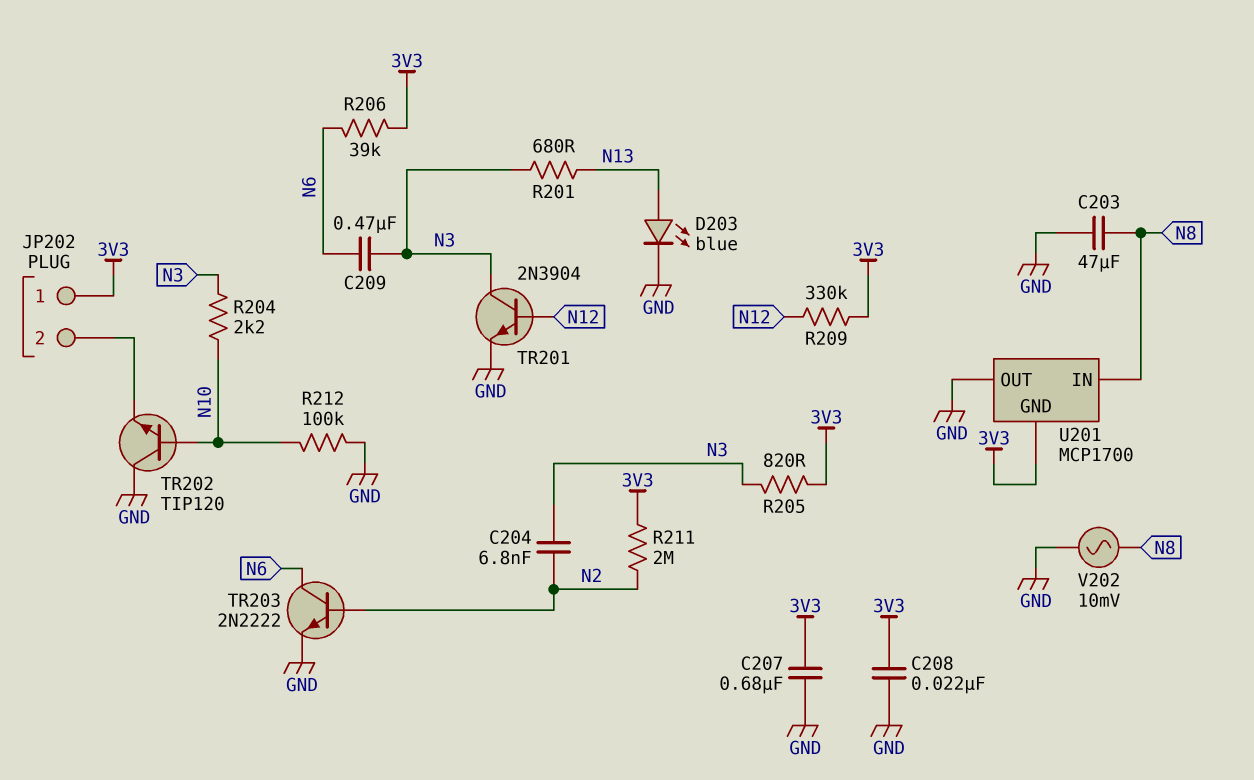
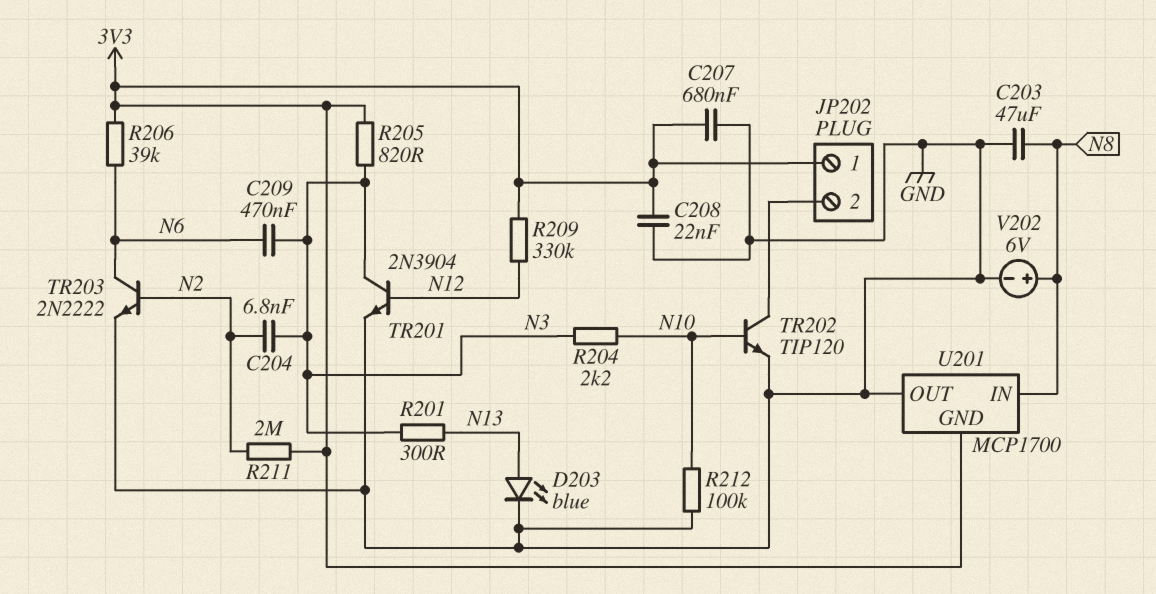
R201: 680 (N3, N13) -> 300 (N3, N13)
TR202: NPN TIP120 (B N10, C GND, E JP202/2) -> NPN TIP120 (B N10, C JP202/2, E GND)
V202: AC 10mV (GND, N8) -> 6V (plus N8, minus GND)

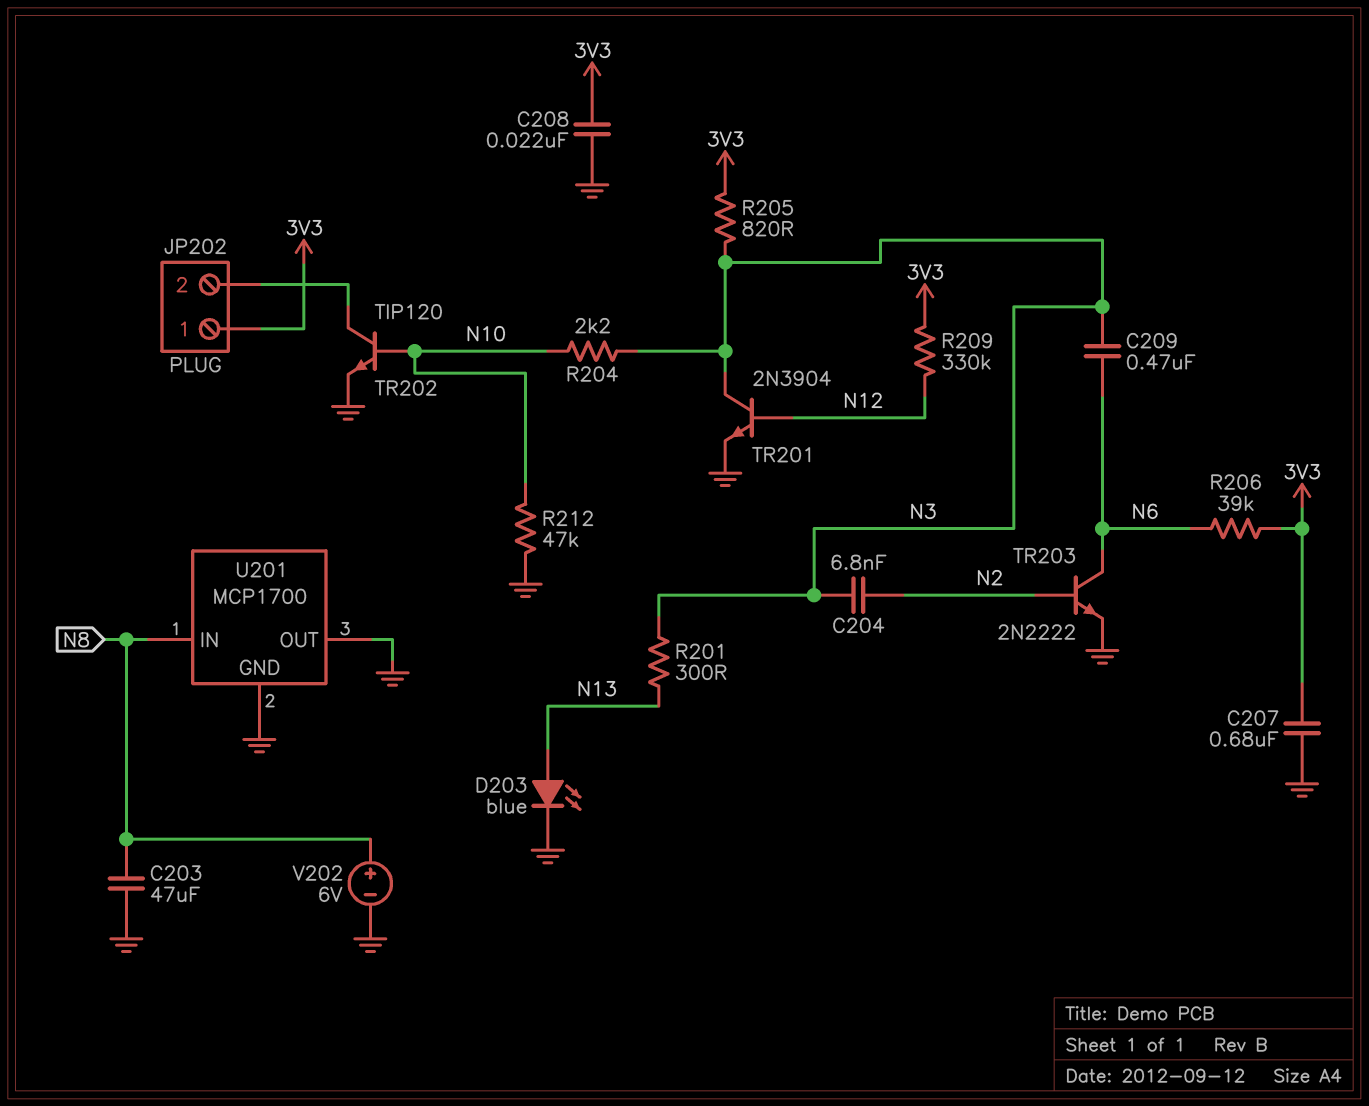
R211: 2M (3V3, N2) -> none
R212: 100k (GND, N10) -> 47k (GND, N10)
U201 pin GND: 3V3 -> GND

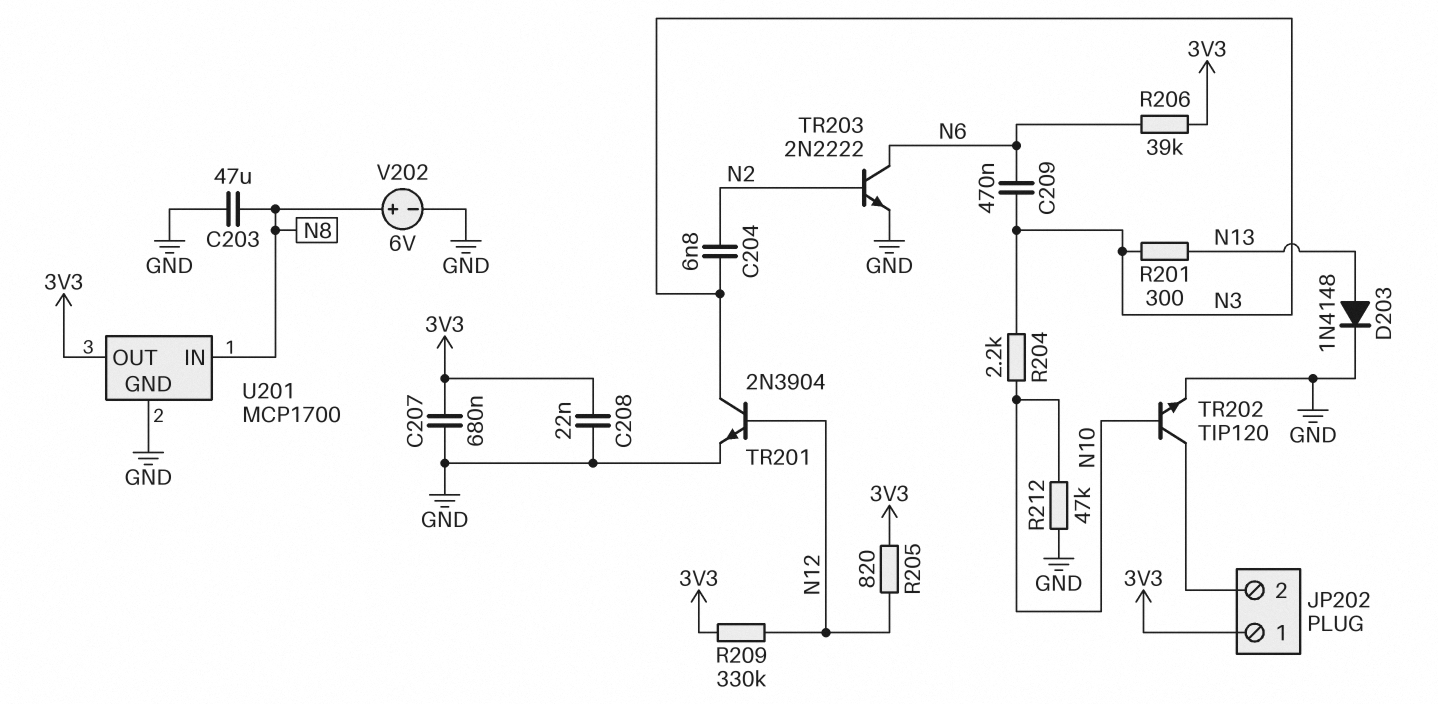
D203: LED blue (A N13, K GND) -> diode 1N4148 (A N13, K GND)
R205: 820 (3V3, N3) -> 820 (3V3, N12)
U201 pin OUT: GND -> 3V3

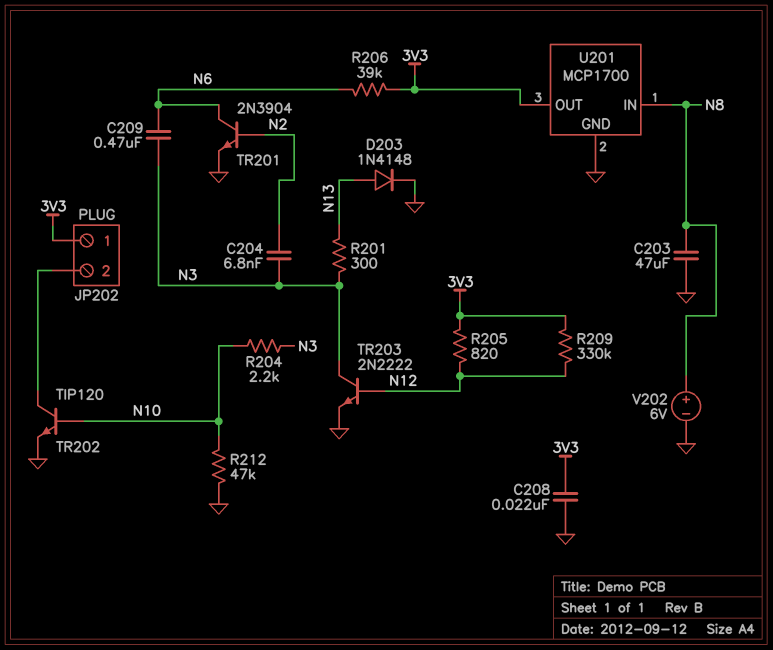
C207: 680nF (3V3, GND) -> none
TR201: NPN 2N3904 (B N12, C N3, E GND) -> NPN 2N3904 (B N2, C N6, E GND)
TR203: NPN 2N2222 (B N2, C N6, E GND) -> NPN 2N2222 (B N12, C N3, E GND)

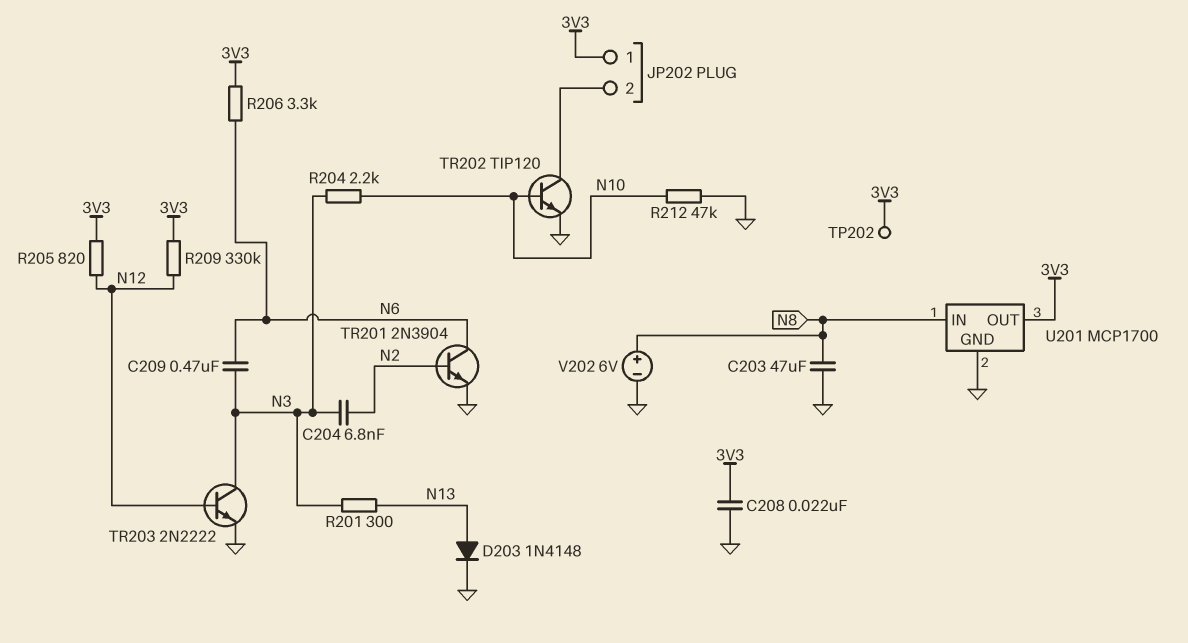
R206: 39k (3V3, N6) -> 3.3k (3V3, N6)
TP202: none -> test point (3V3)

